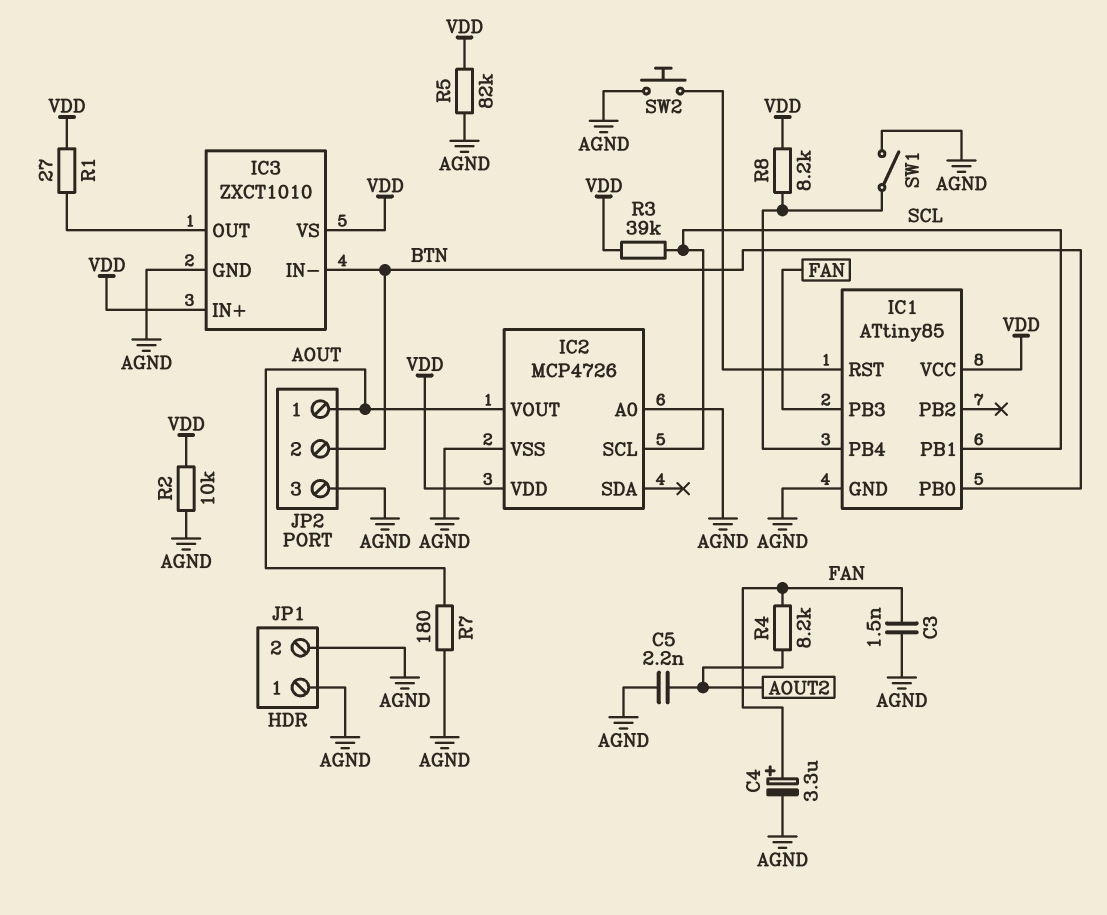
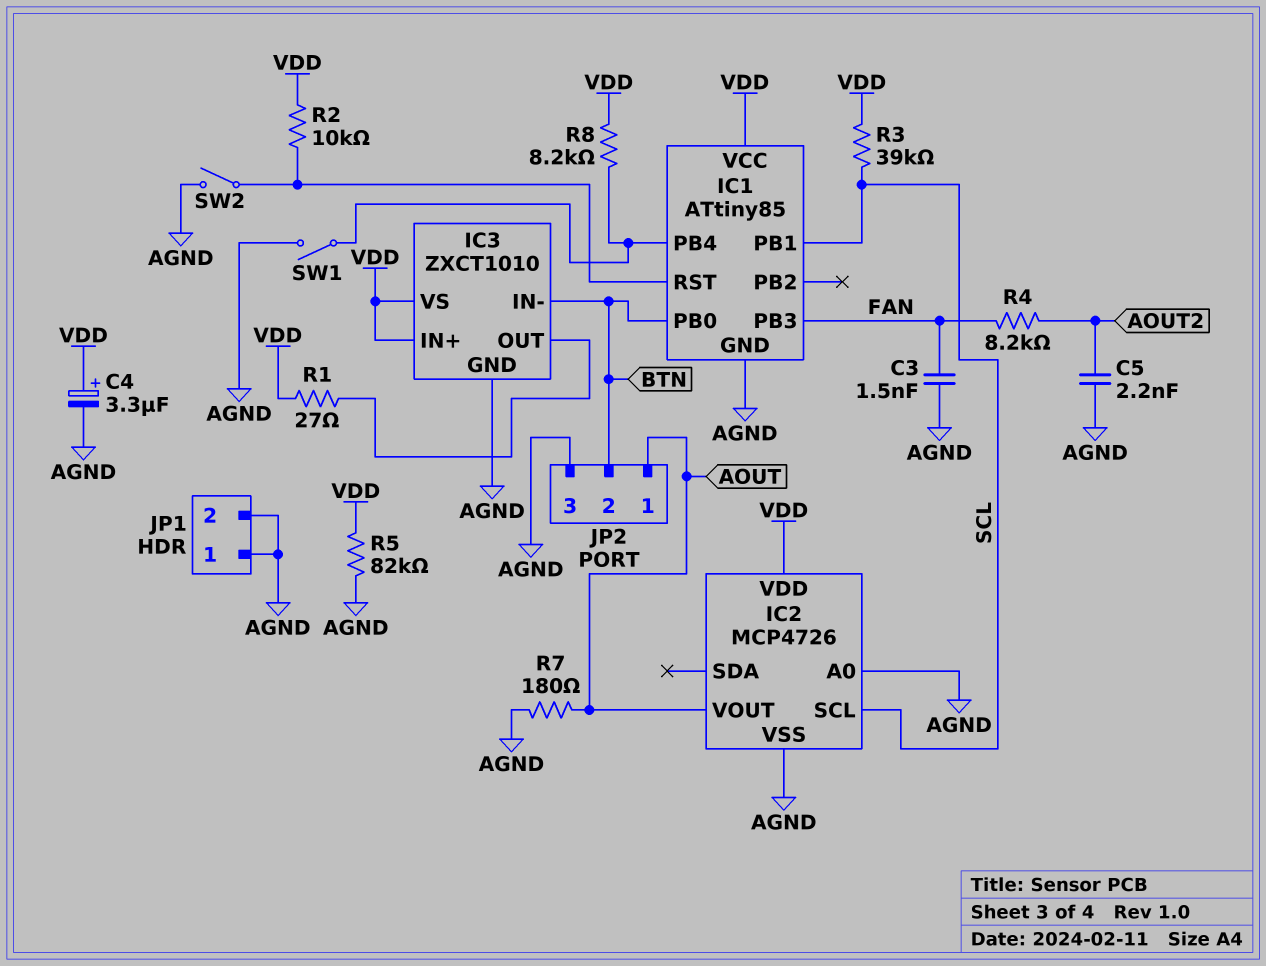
C4: 3.3uF (plus FAN, minus AGND) -> 3.3uF (plus VDD, minus AGND)
R2: 10k (AGND, VDD) -> 10k (IC1/RST, VDD)
SW2: button (AGND, IC1/RST) -> switch (AGND, IC1/RST)

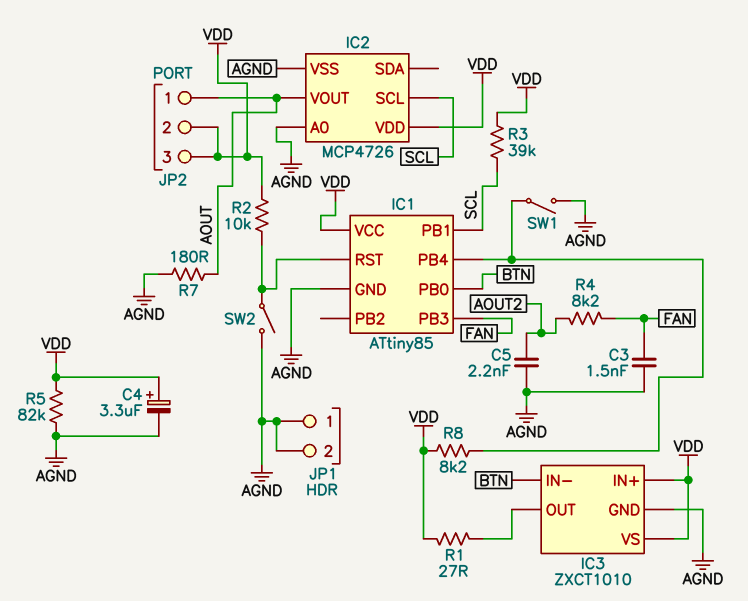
JP2 pin 2: BTN -> VDD
JP2 pin 3: AGND -> VDD

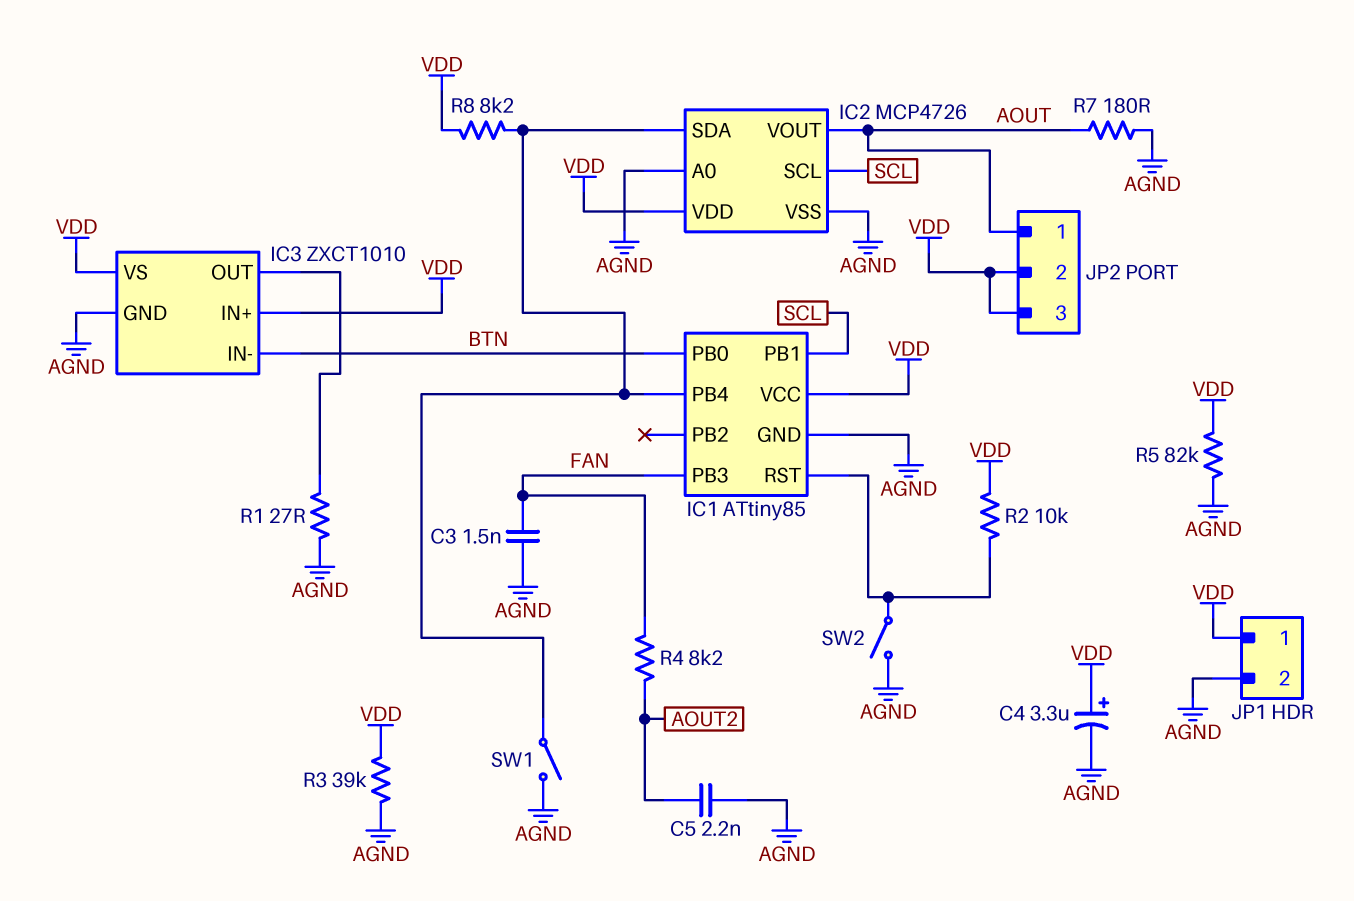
IC2 pin SDA: none -> IC1/PB4
JP1 pin 1: AGND -> VDD
R1: 27 (IC3/OUT, VDD) -> 27 (AGND, IC3/OUT)
R3: 39k (SCL, VDD) -> 39k (AGND, VDD)

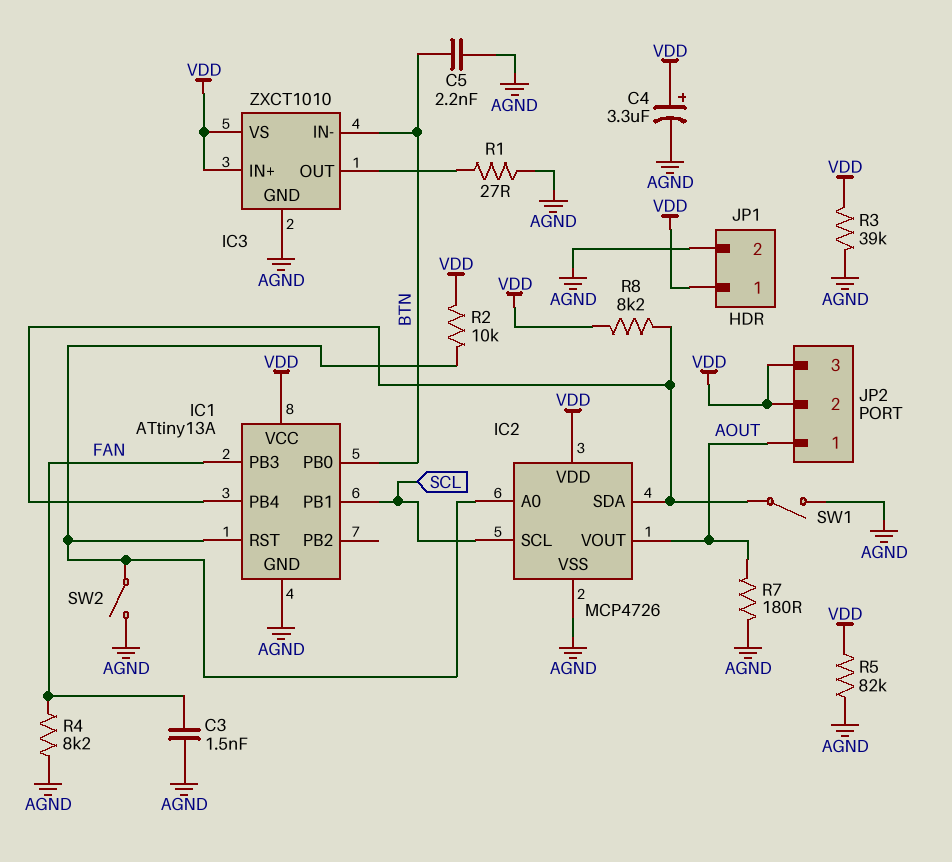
C5: 2.2nF (AGND, AOUT2) -> 2.2nF (AGND, BTN)
IC1: ATtiny85 -> ATtiny13A
IC2 pin A0: AGND -> IC1/RST
R4: 8.2k (AOUT2, FAN) -> 8.2k (AGND, FAN)

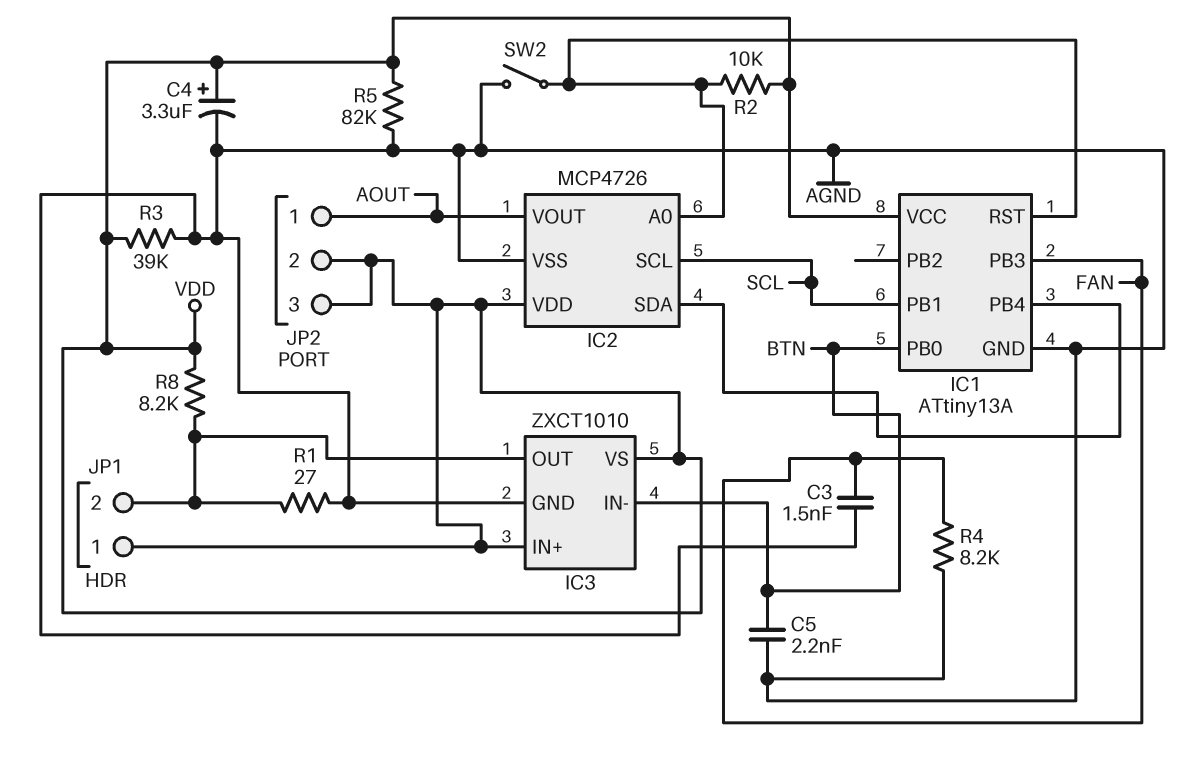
JP1 pin 2: AGND -> IC3/OUT
R7: 180 (AGND, AOUT) -> none
R8: 8.2k (IC1/PB4, VDD) -> 8.2k (IC3/OUT, VDD)
SW1: switch (AGND, IC1/PB4) -> none

